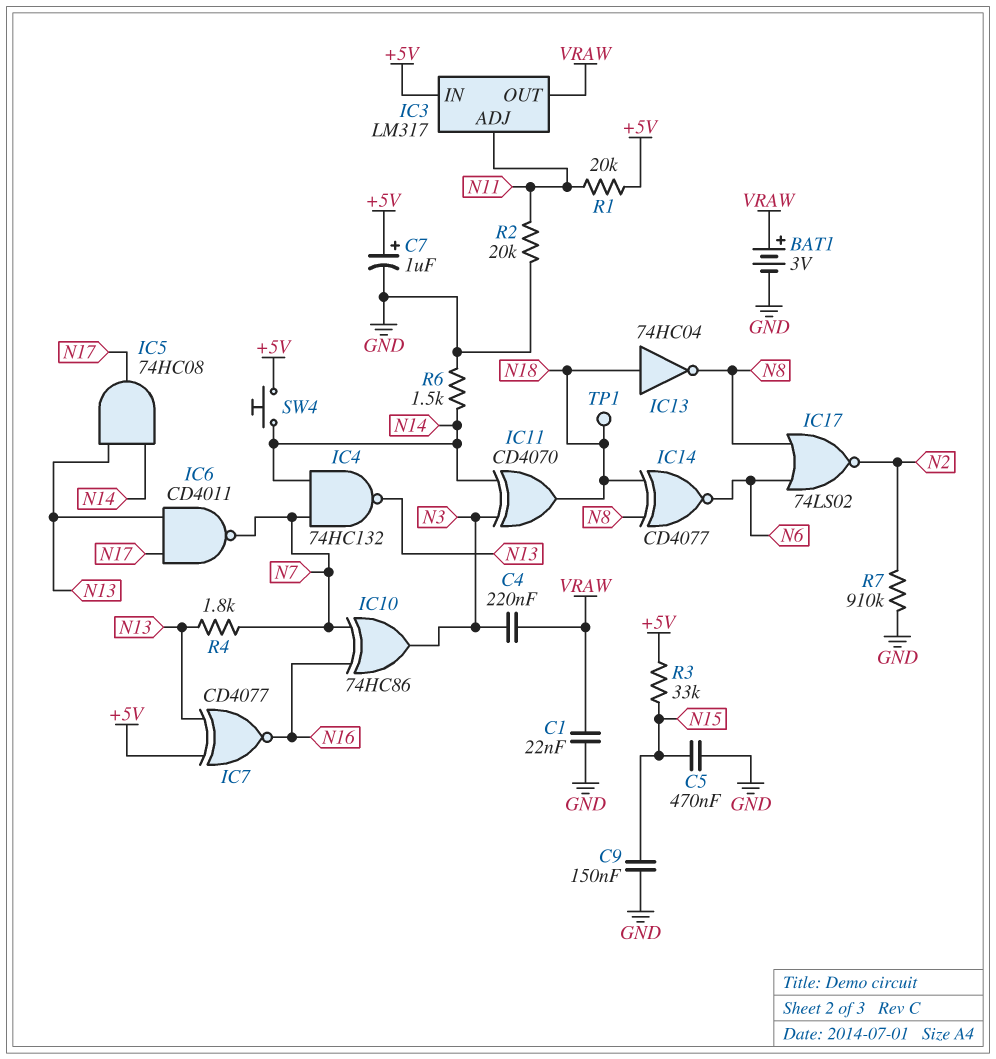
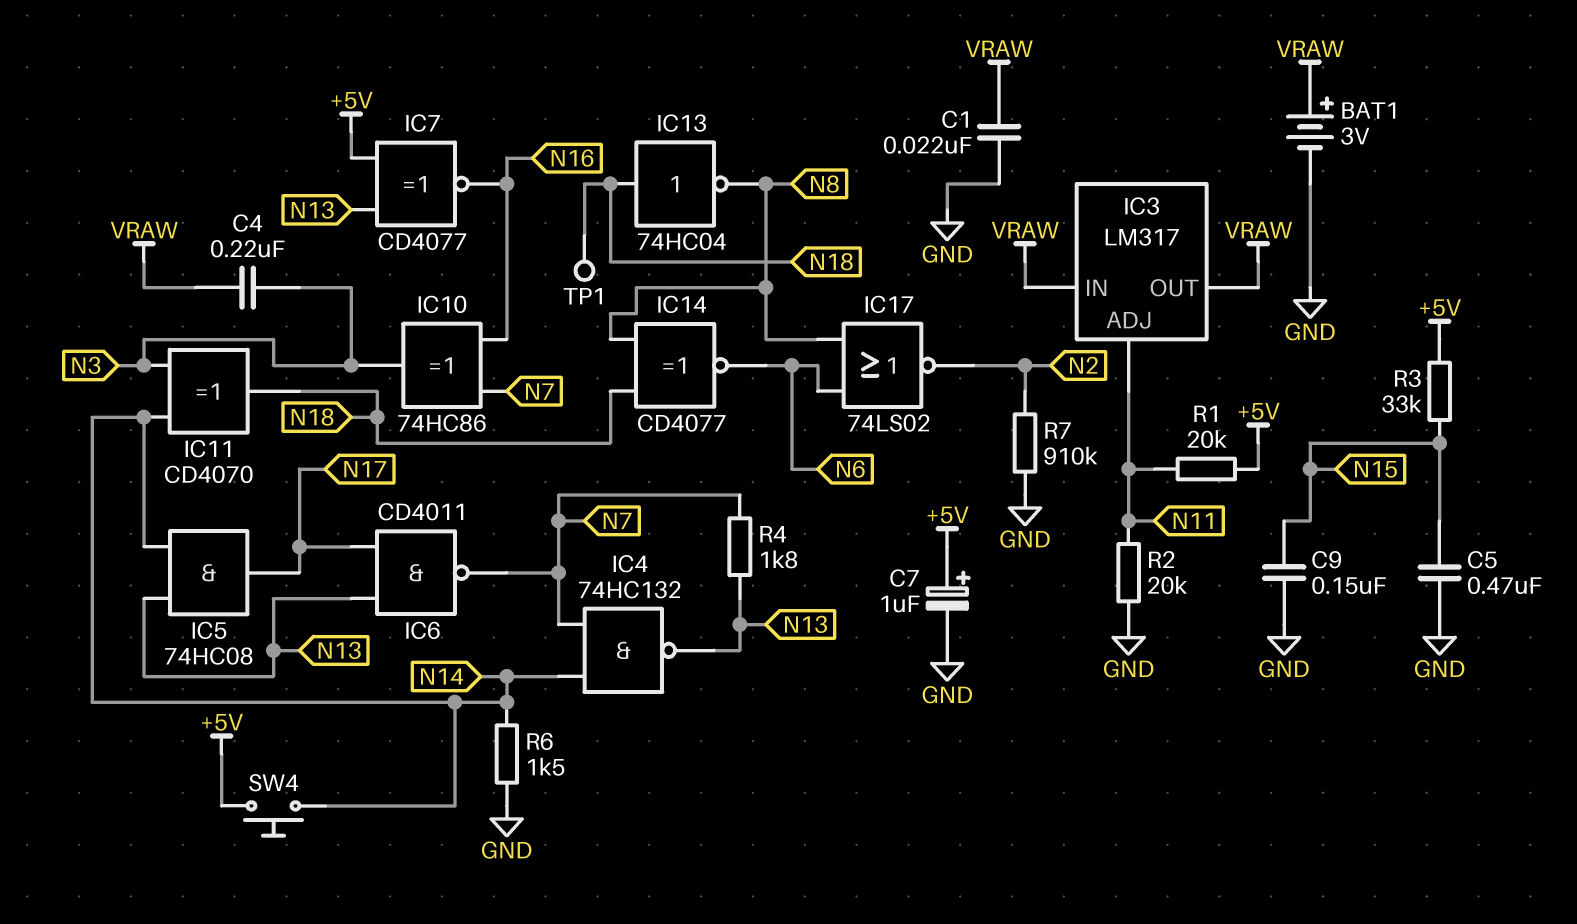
IC3 pin IN: +5V -> VRAW

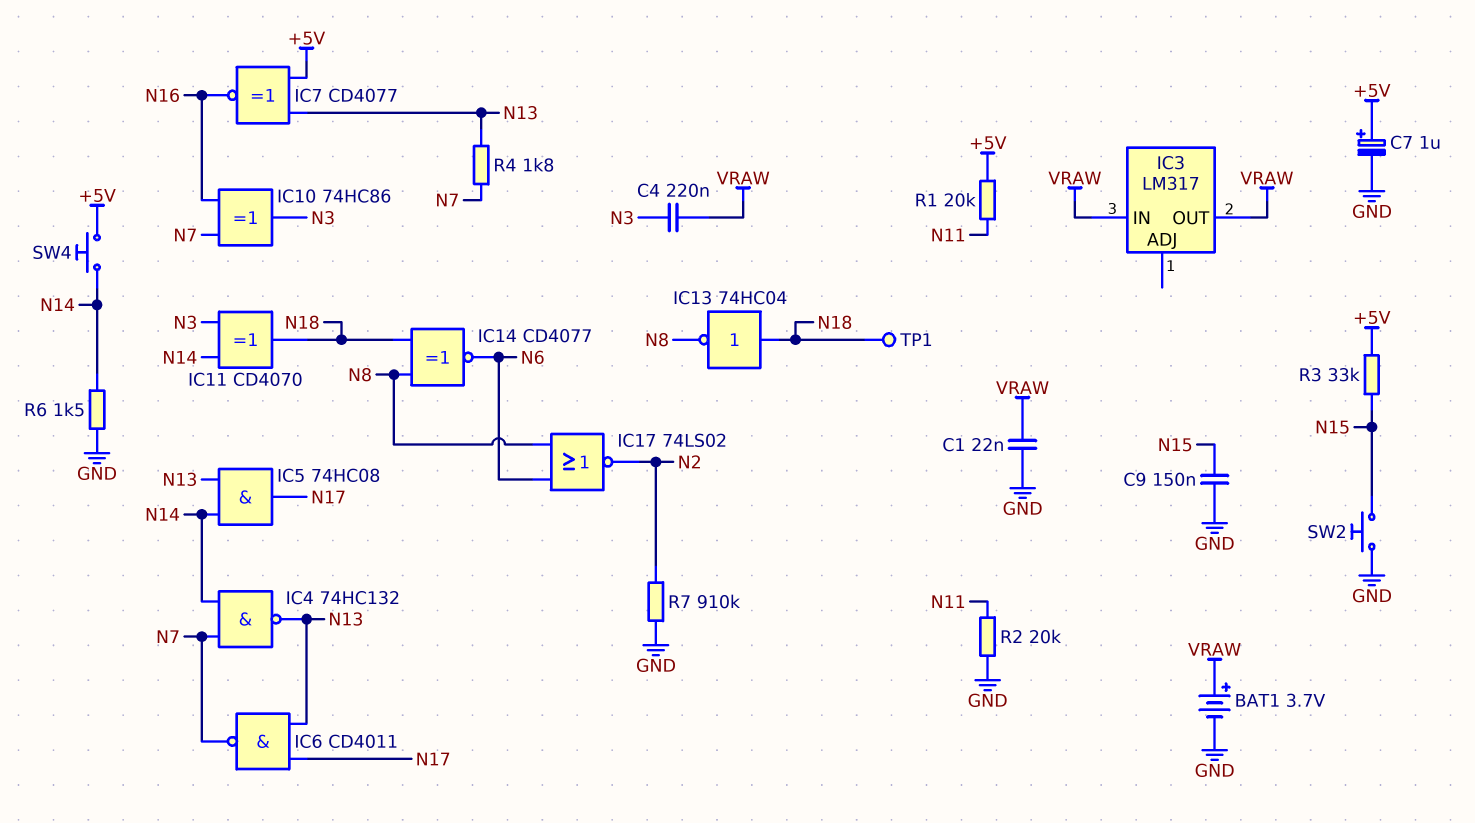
BAT1: 3V (plus VRAW, minus GND) -> 3.7V (plus VRAW, minus GND)
C5: 470nF (GND, N15) -> none
IC3 pin ADJ: N11 -> none
SW2: none -> button (GND, N15)

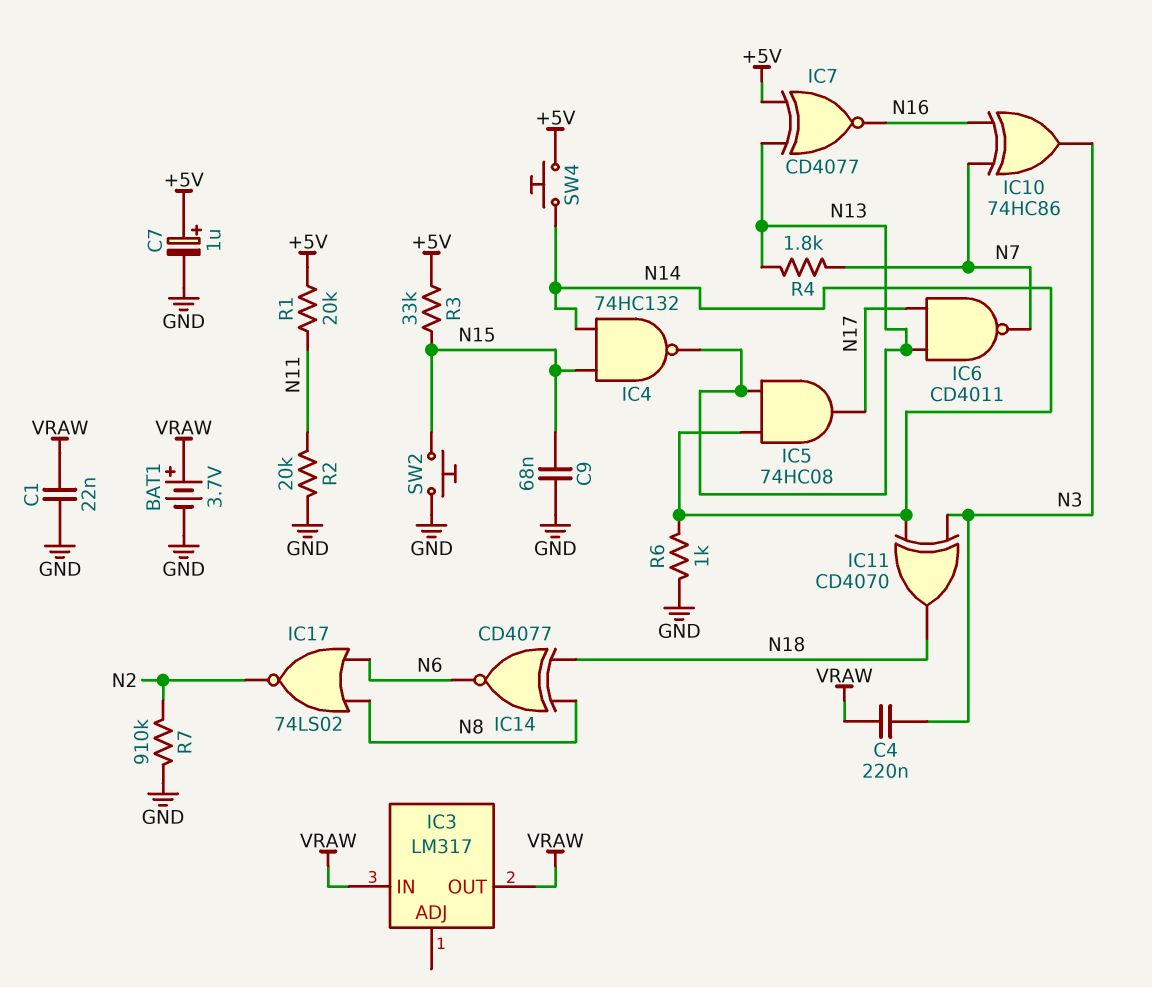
C9: 150nF (GND, N15) -> 68nF (GND, N15)
IC4: NAND 74HC132 (in N7, in N14, out N13) -> NAND 74HC132 (in N14, in N15, out N13)
IC13: NOT 74HC04 (in N18, out N8) -> none
R6: 1.5k (GND, N14) -> 1k (GND, N14)
TP1: test point (N18) -> none

